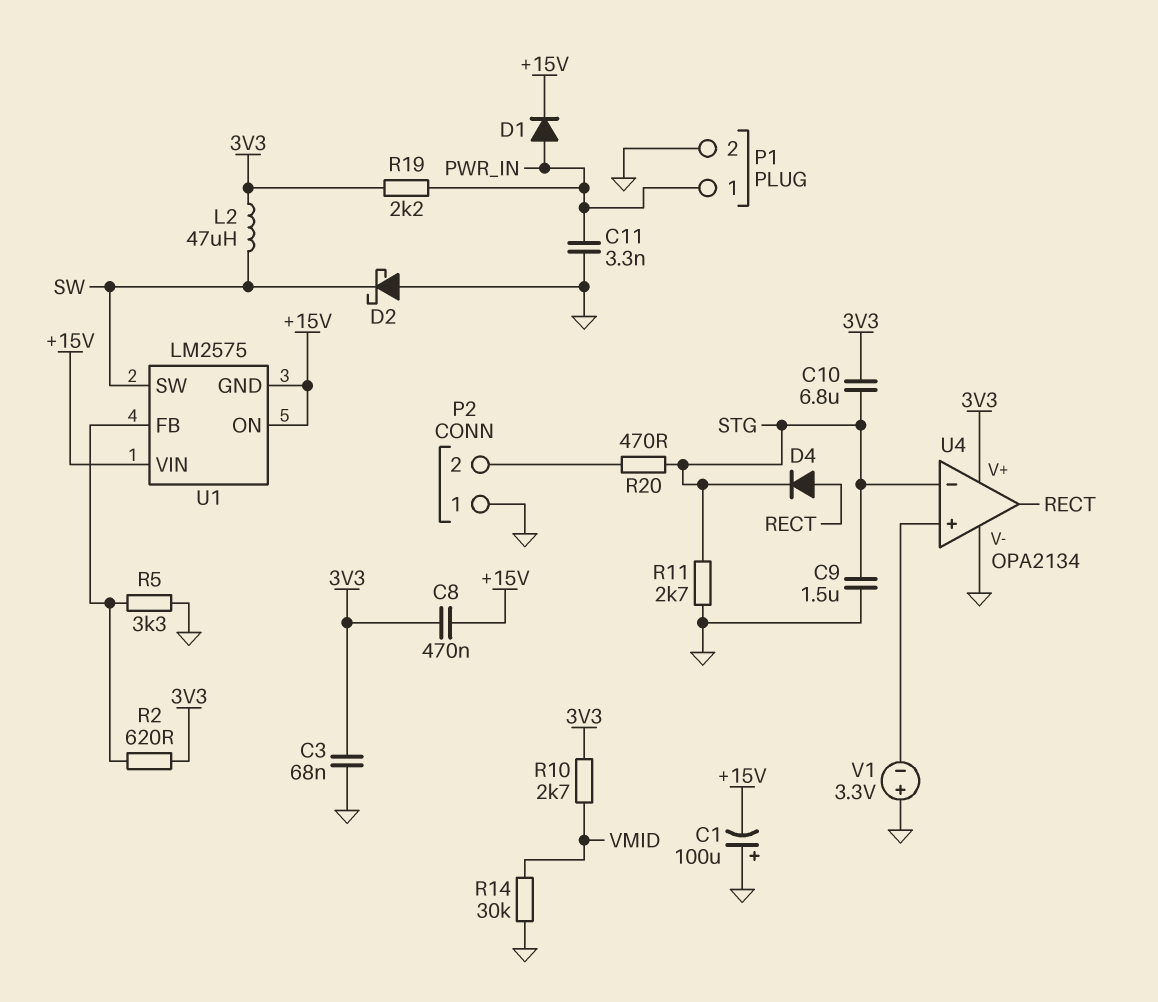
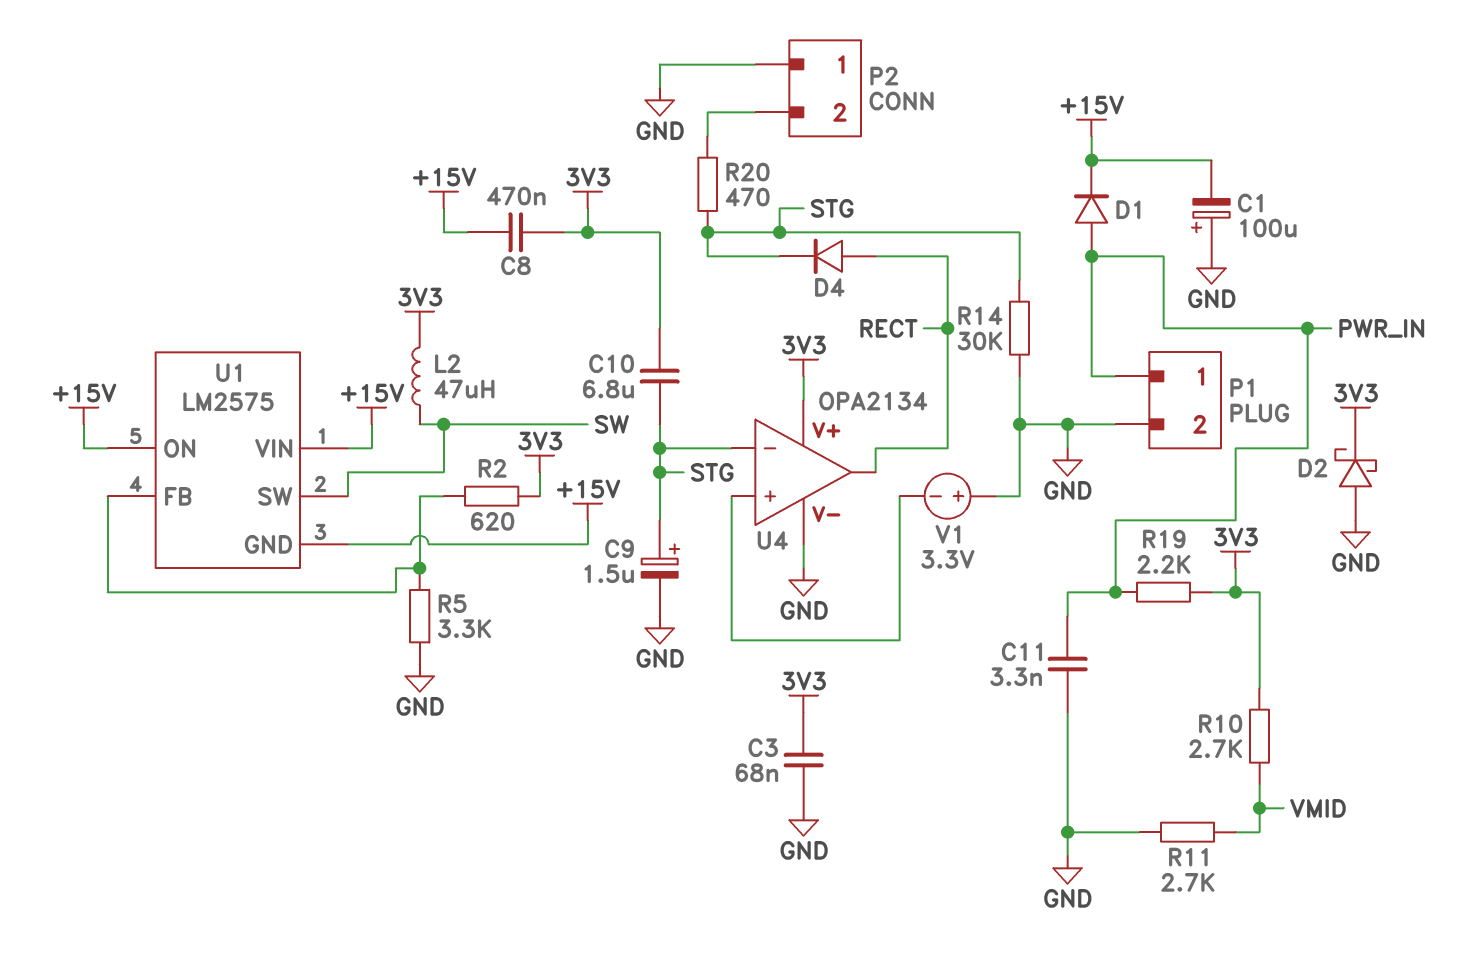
C9: 1.5uF (GND, STG) -> 1.5uF (plus STG, minus GND)
D2: schottky (A GND, K SW) -> schottky (A GND, K 3V3)
R11: 2.7k (GND, STG) -> 2.7k (GND, VMID)
R14: 30k (GND, VMID) -> 30k (GND, STG)

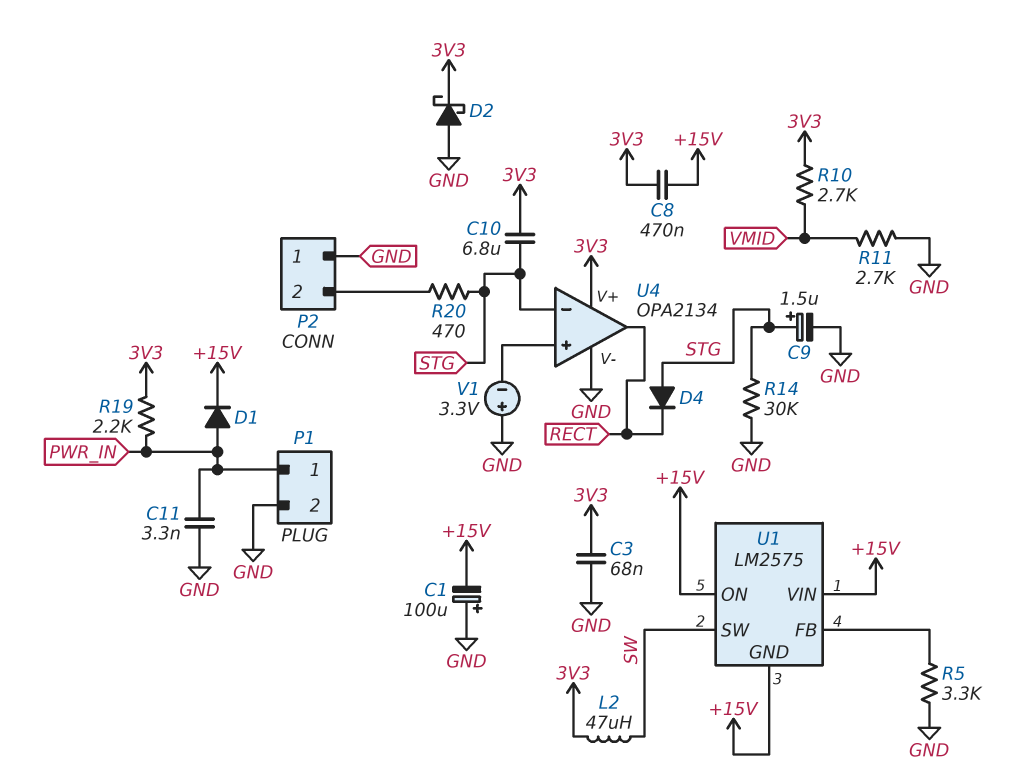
D4: diode (A RECT, K STG) -> diode (A STG, K RECT)
R2: 620 (3V3, U1/FB) -> none

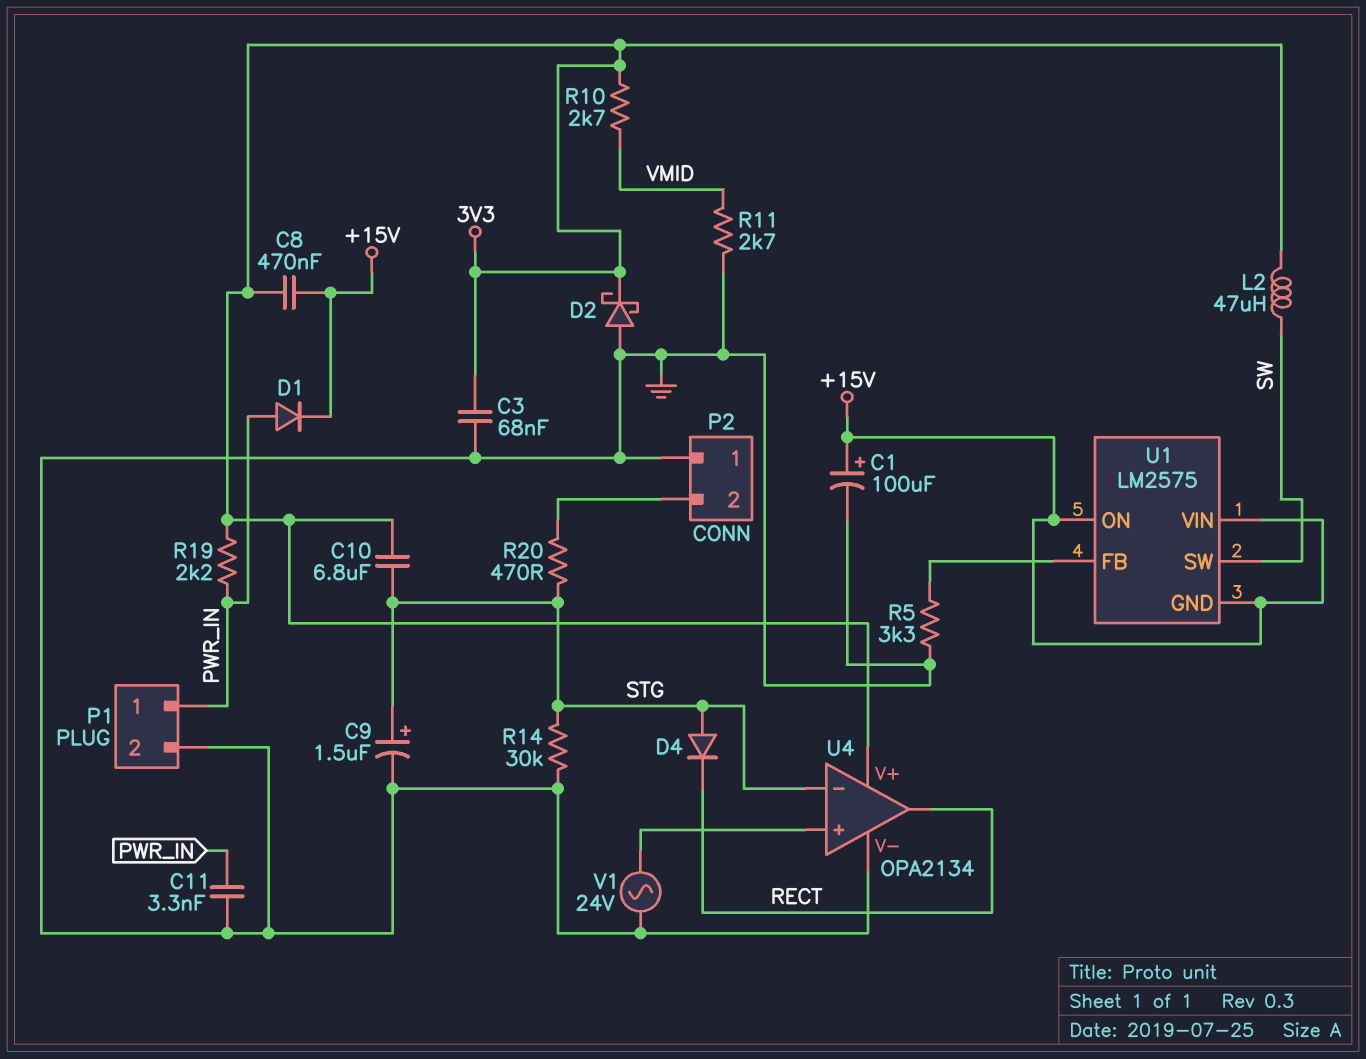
C1: 100uF (plus GND, minus +15V) -> 100uF (plus +15V, minus GND)
V1: 3.3V (plus GND, minus U4/in+) -> AC 24V (GND, U4/in+)

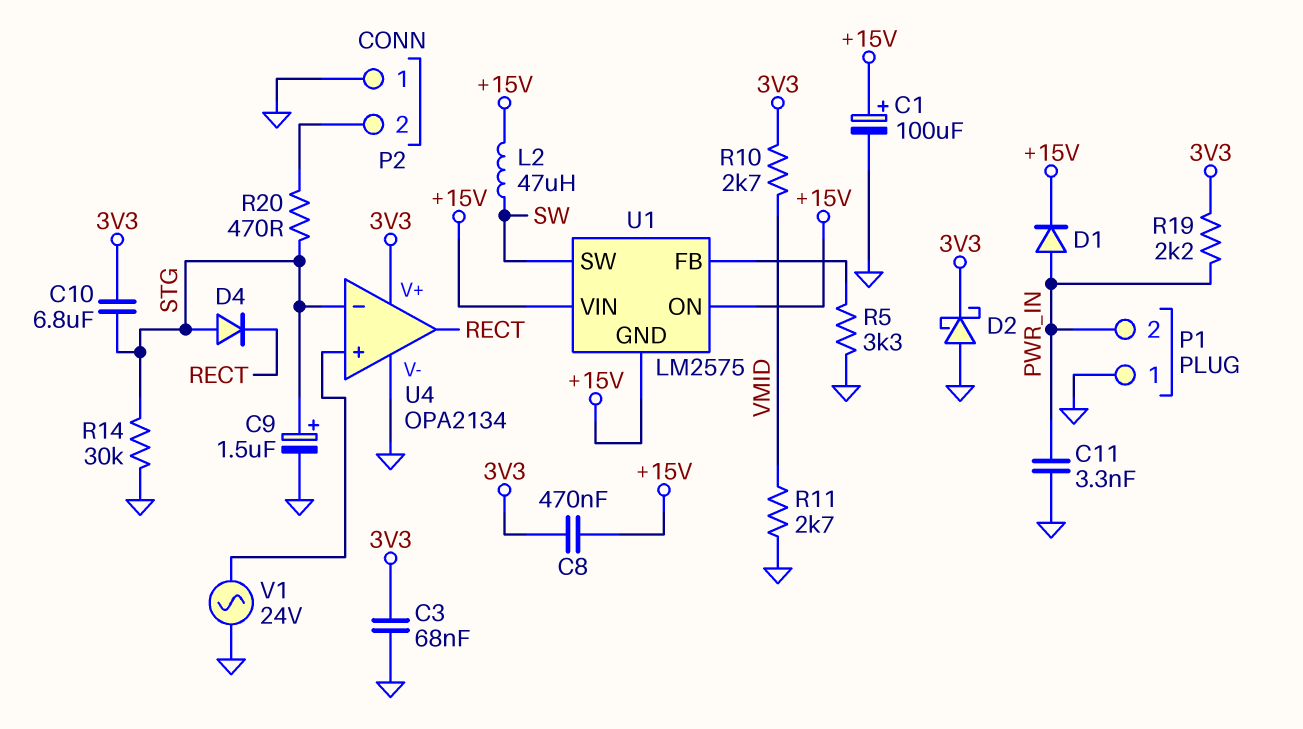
L2: 47uH (3V3, SW) -> 47uH (+15V, SW)
P1 pin 1: PWR_IN -> GND
P1 pin 2: GND -> PWR_IN

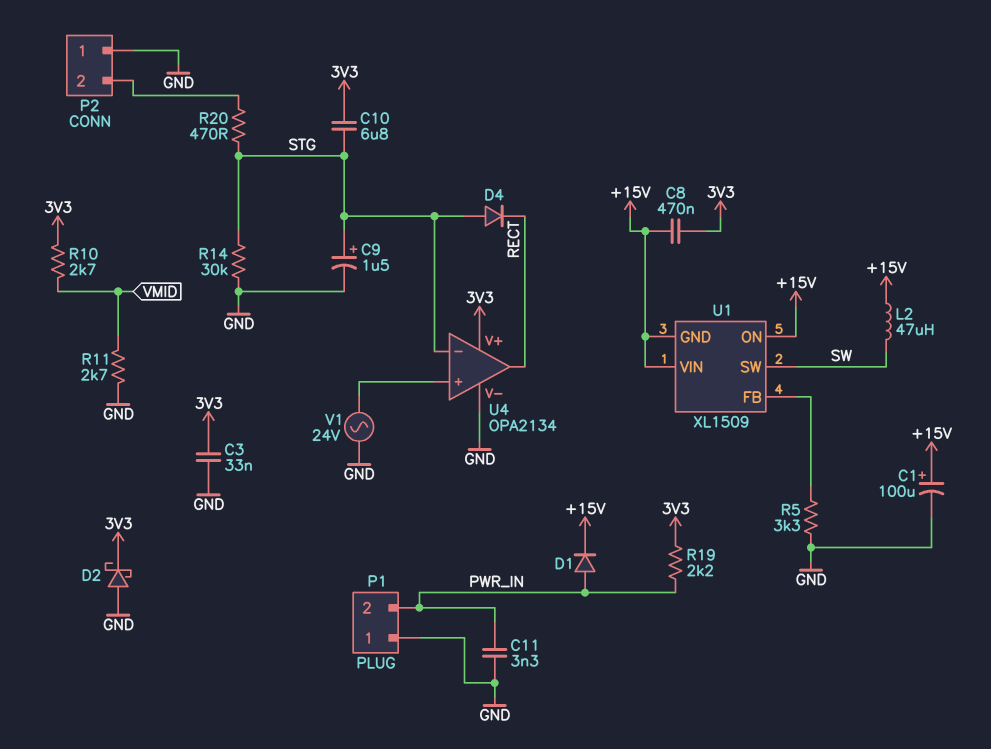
C3: 68nF (3V3, GND) -> 33nF (3V3, GND)
U1: LM2575 -> XL1509

